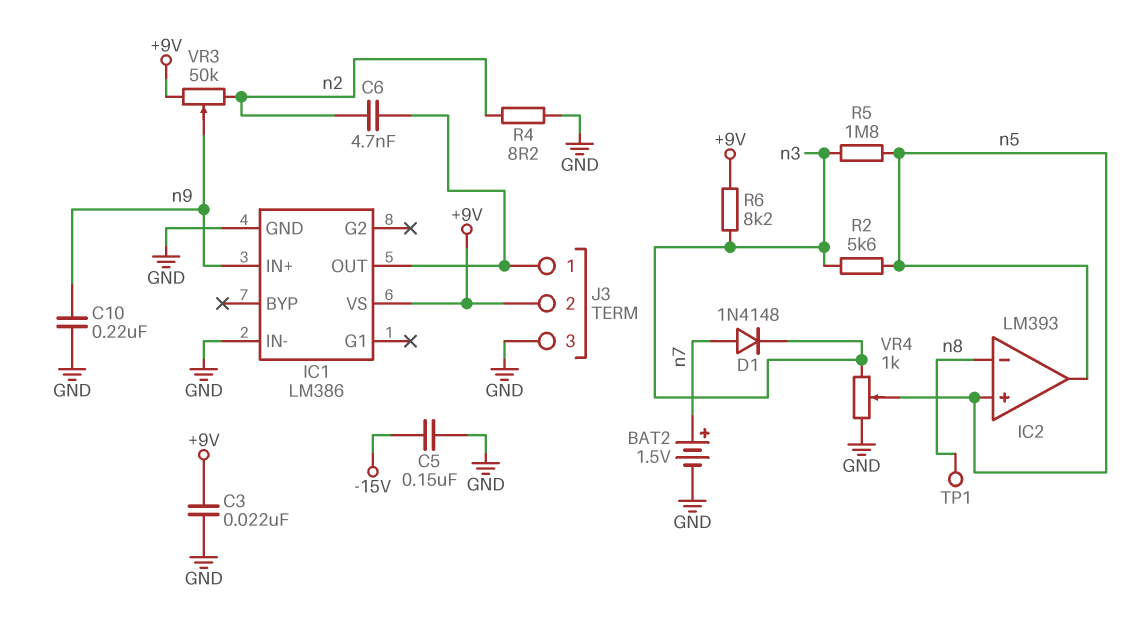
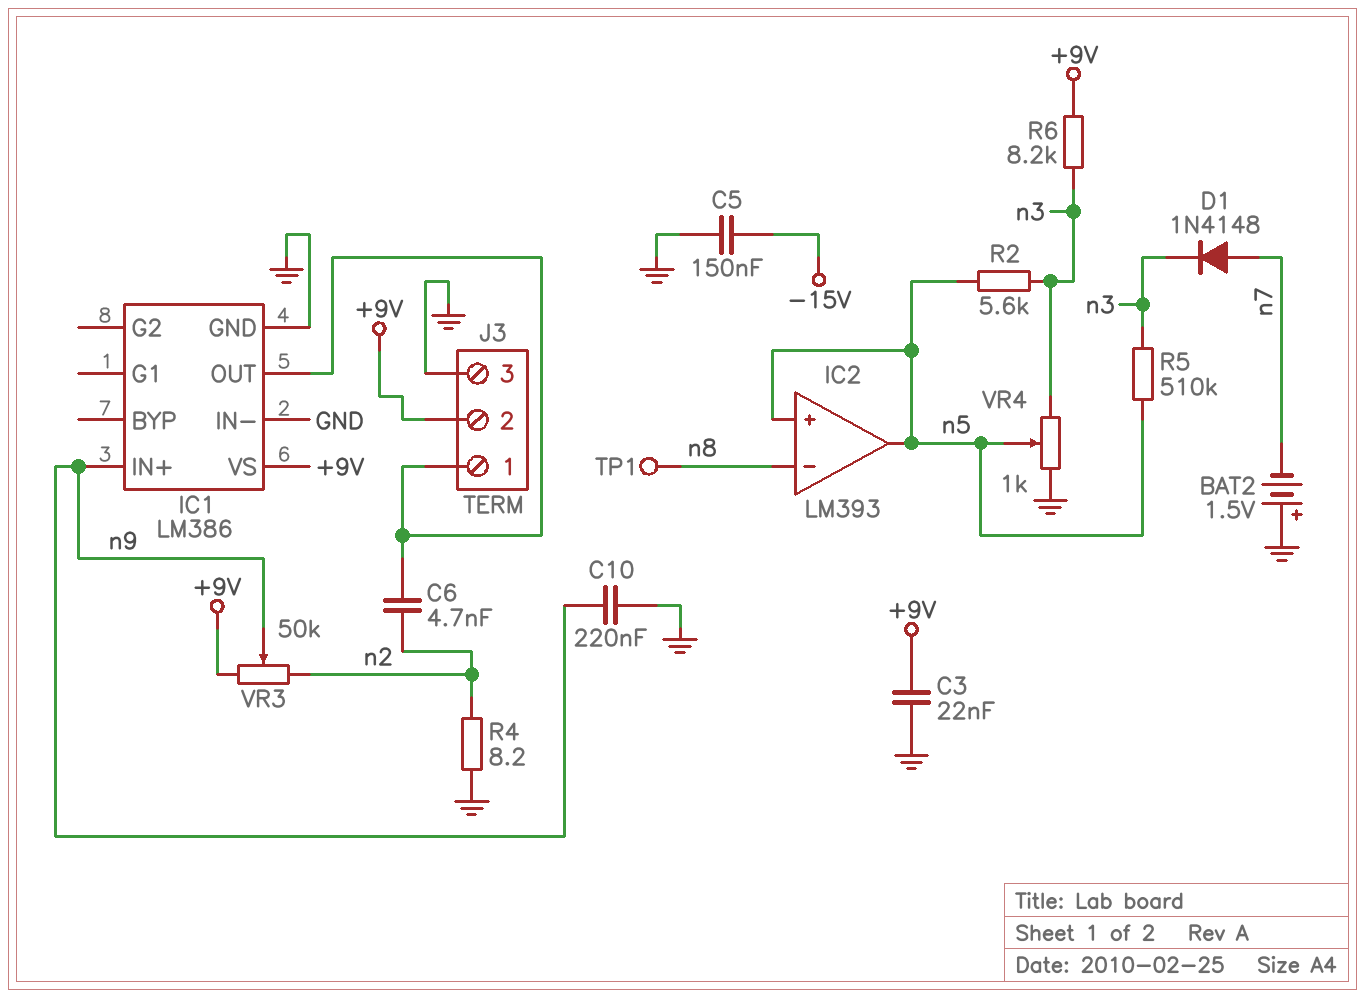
BAT2: 1.5V (plus n7, minus GND) -> 1.5V (plus GND, minus n7)
R5: 1.8M (n3, n5) -> 510k (n3, n5)

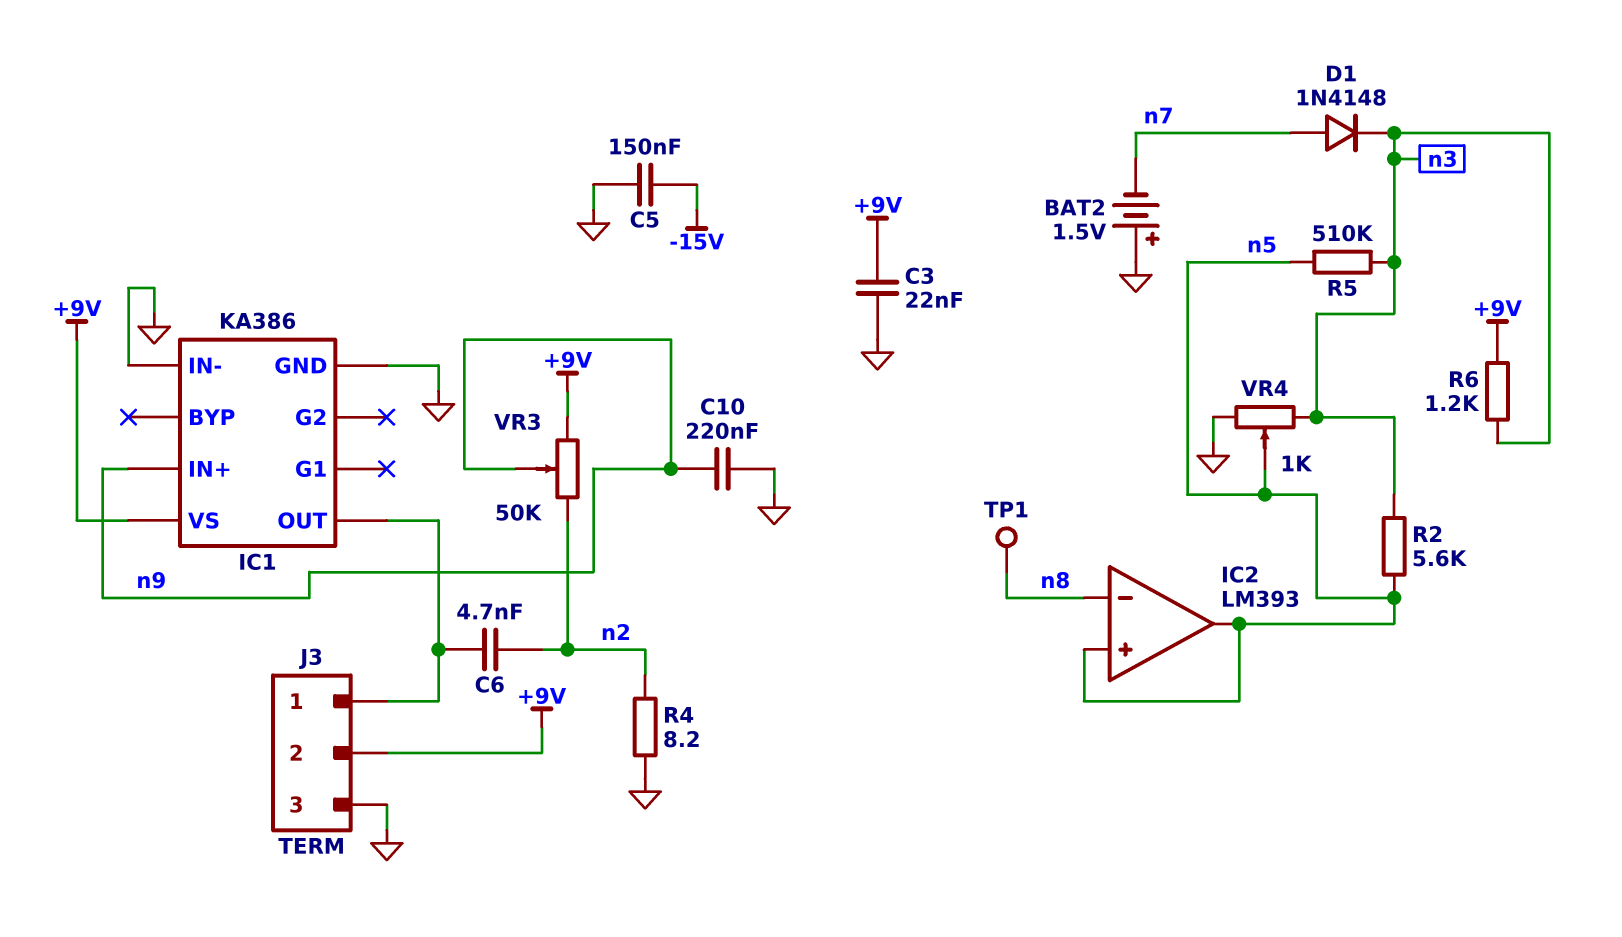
IC1: LM386 -> KA386
R6: 8.2k (+9V, n3) -> 1.2k (+9V, n3)

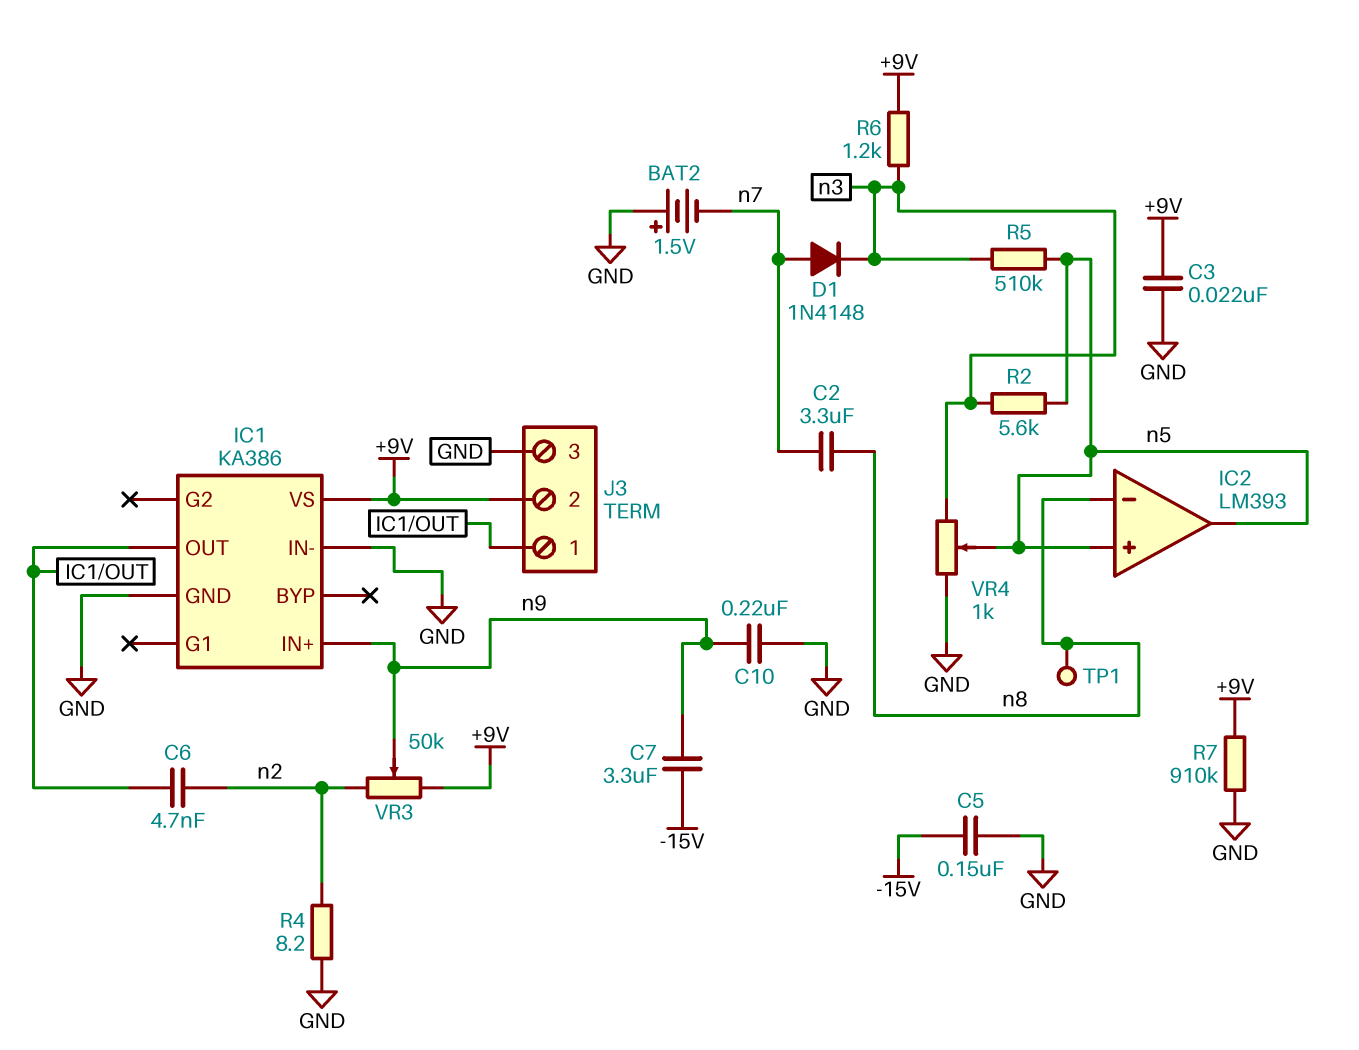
C2: none -> 3.3uF (n7, n8)
C7: none -> 3.3uF (-15V, n9)
R7: none -> 910k (+9V, GND)

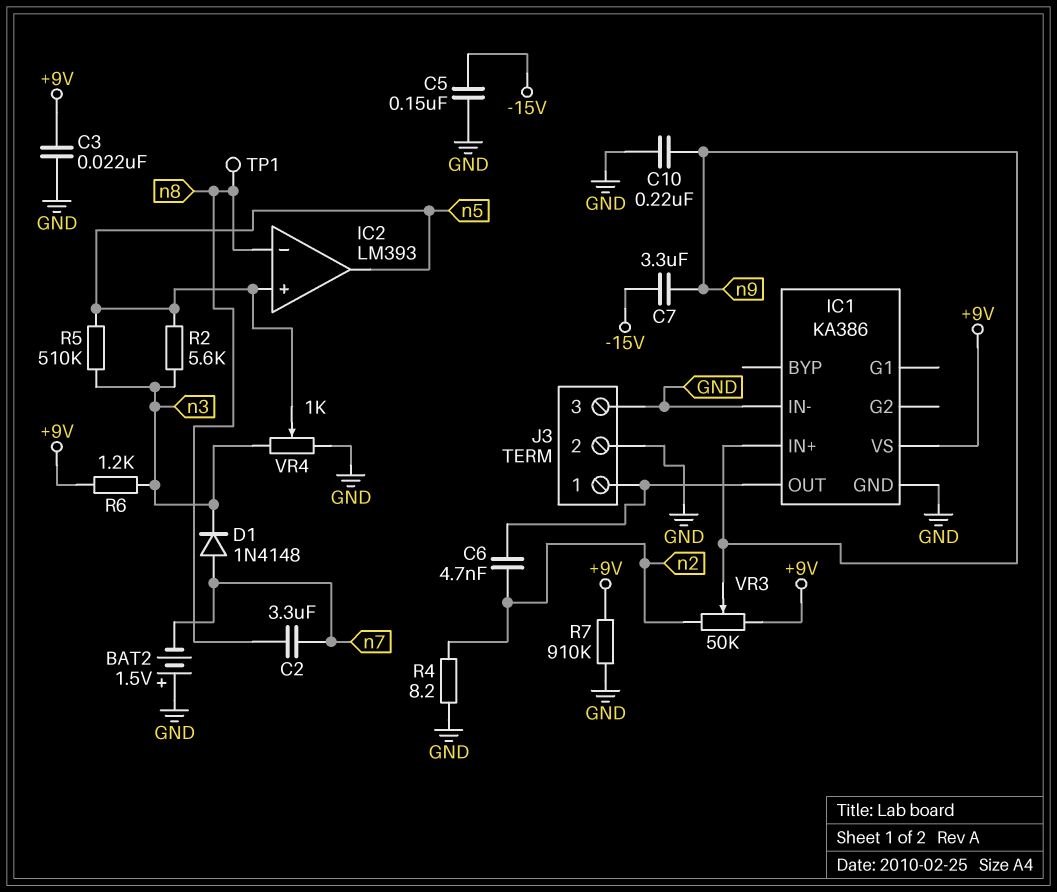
J3 pin 2: +9V -> GND

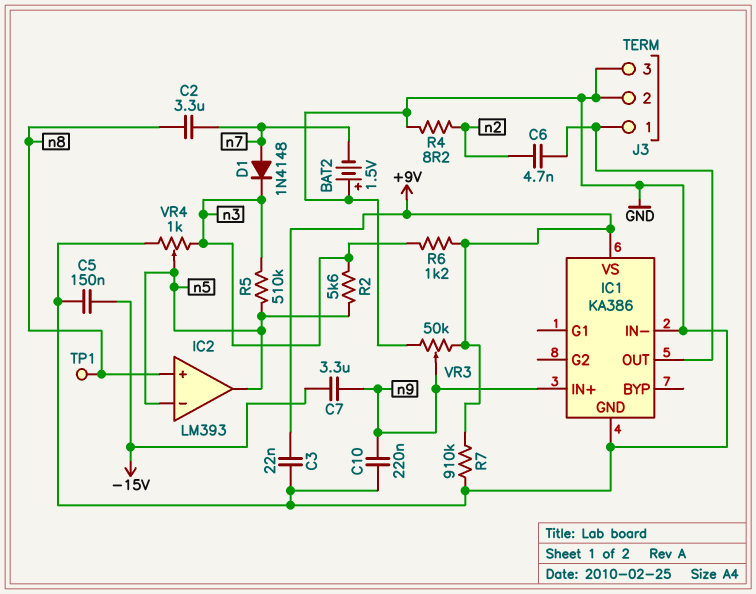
IC2 pin in+: n5 -> n8
IC2 pin in-: n8 -> n5
VR3: 50k (+9V, n2, wiper n9) -> 50k (+9V, GND, wiper n9)

